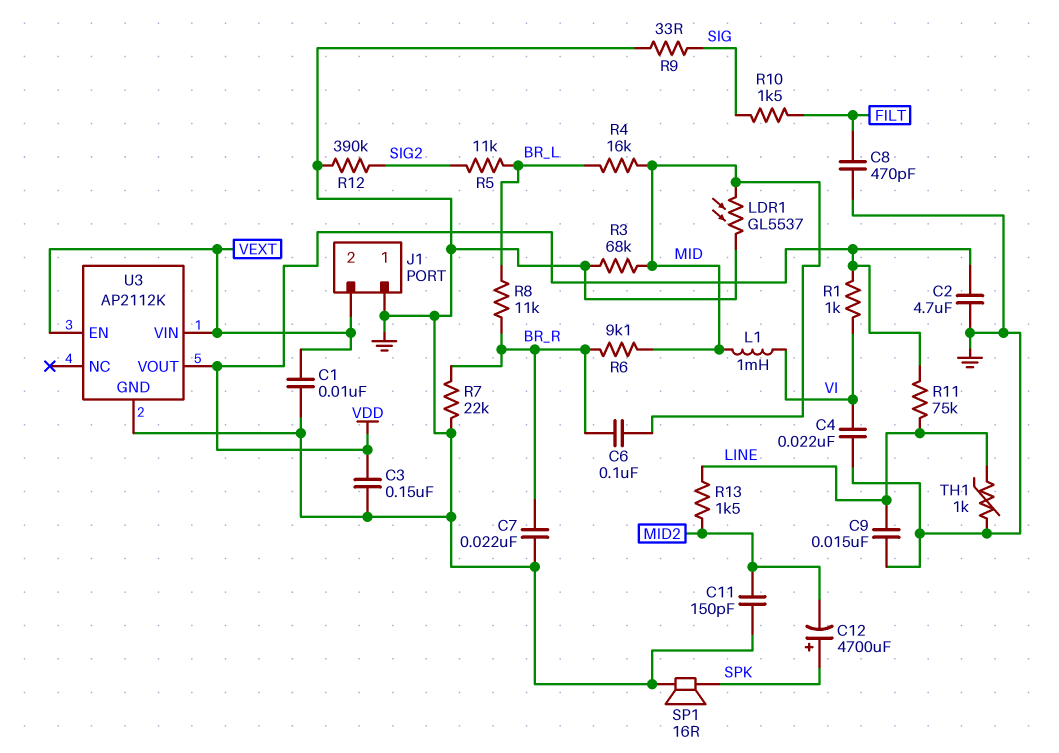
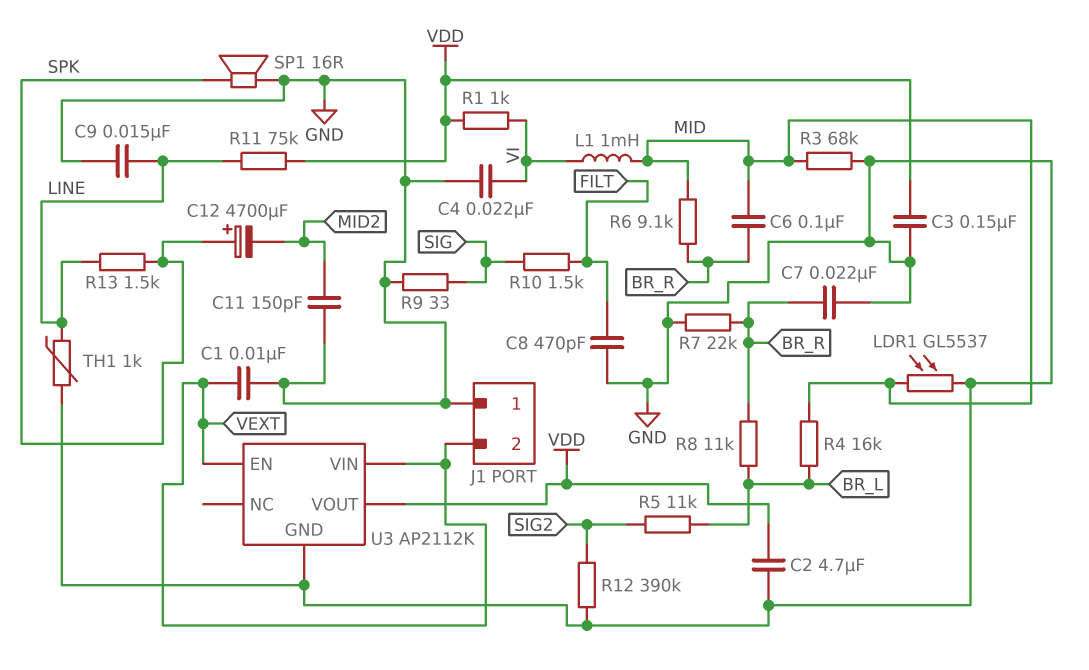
R13: 1.5k (LINE, MID2) -> 1.5k (LINE, SPK)

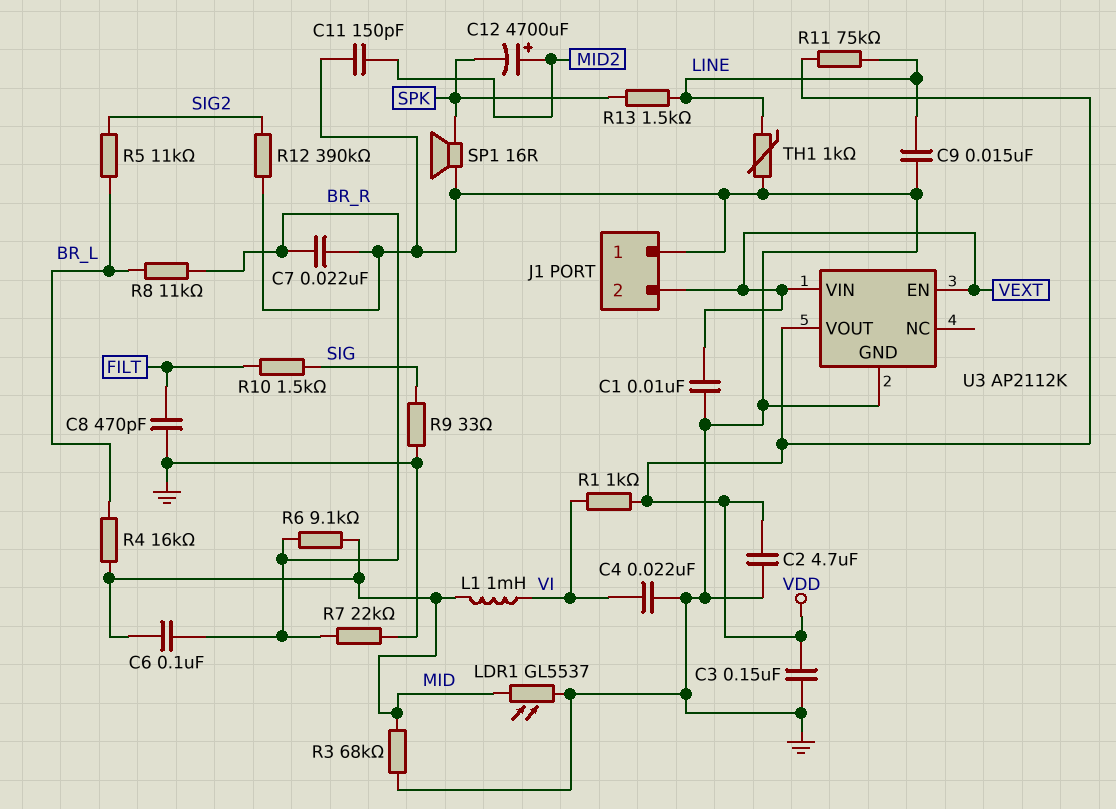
C12: 4700uF (plus SPK, minus MID2) -> 4700uF (plus MID2, minus SPK)

